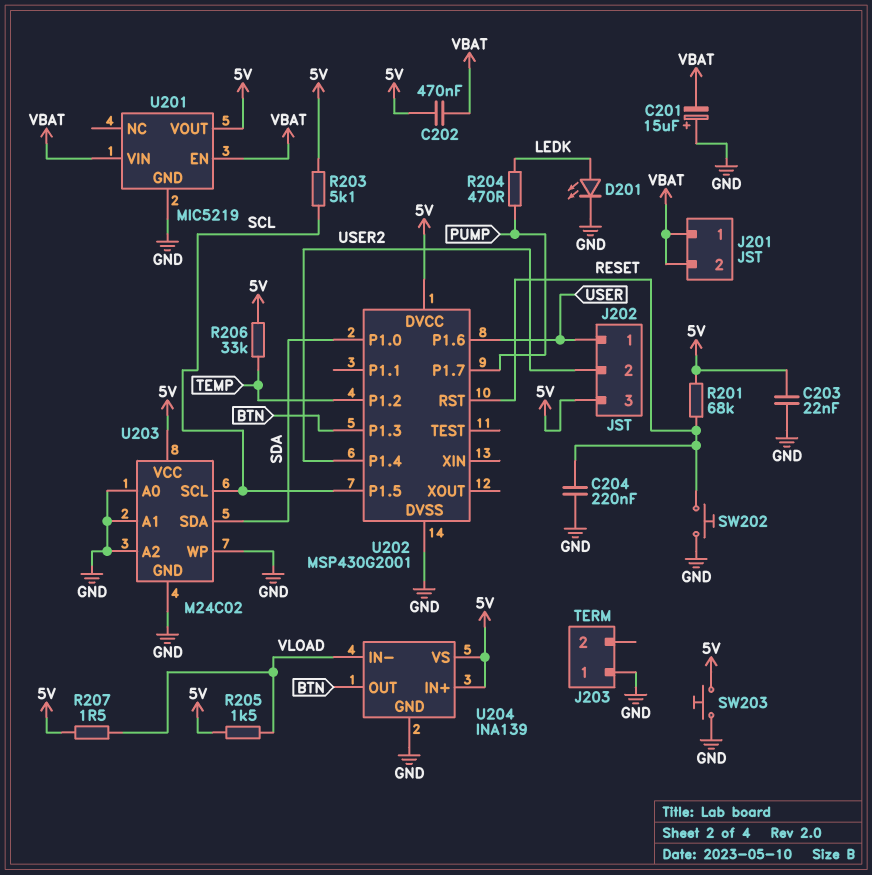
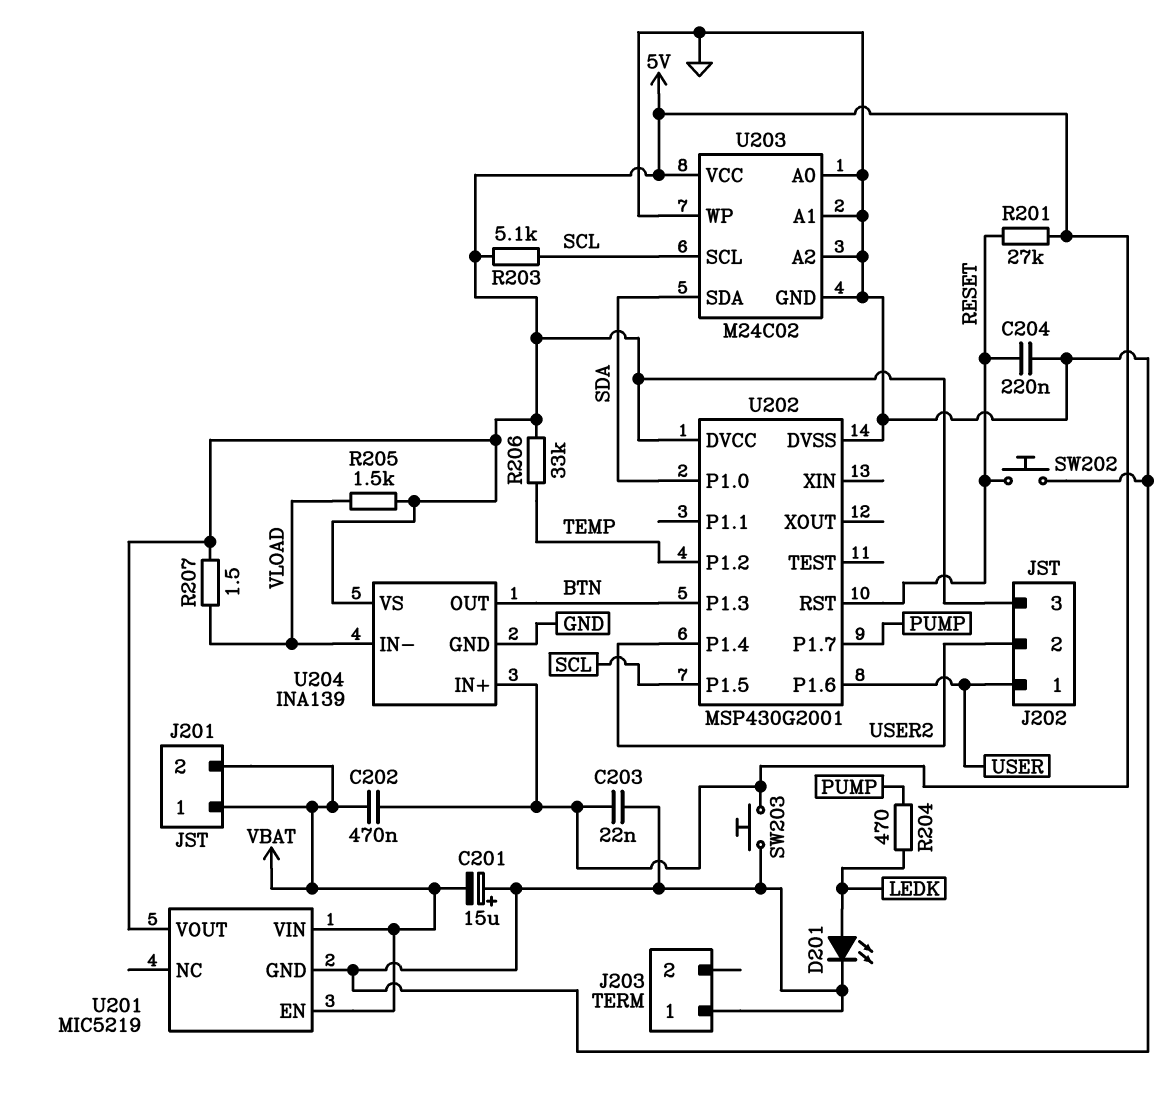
R201: 68k (5V, RESET) -> 27k (5V, RESET)

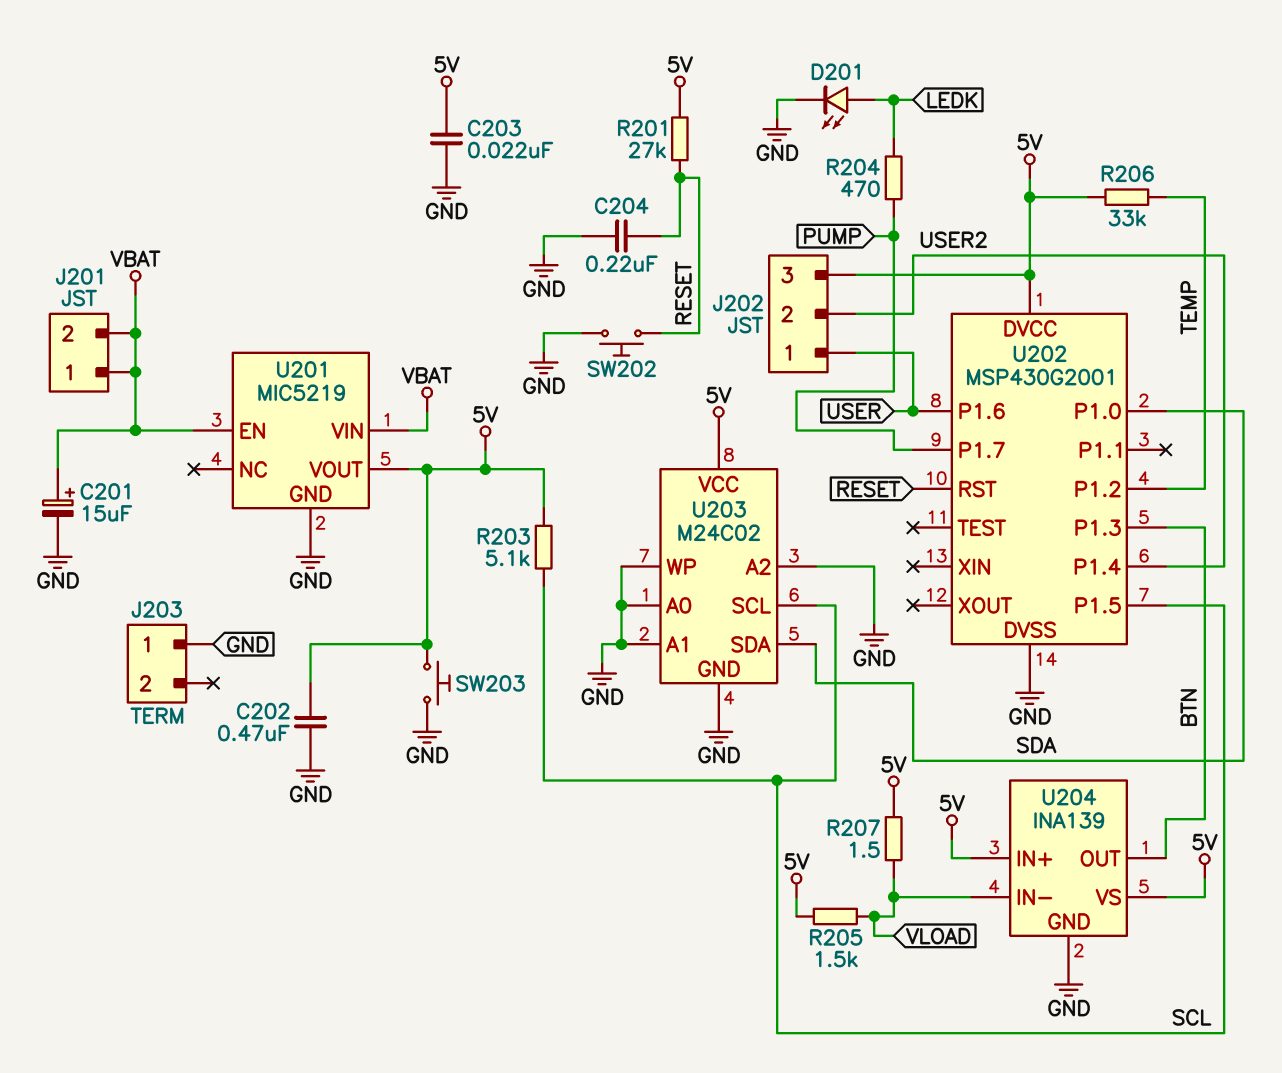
C201: 15uF (plus GND, minus VBAT) -> 15uF (plus VBAT, minus GND)
C202: 470nF (5V, VBAT) -> 470nF (5V, GND)

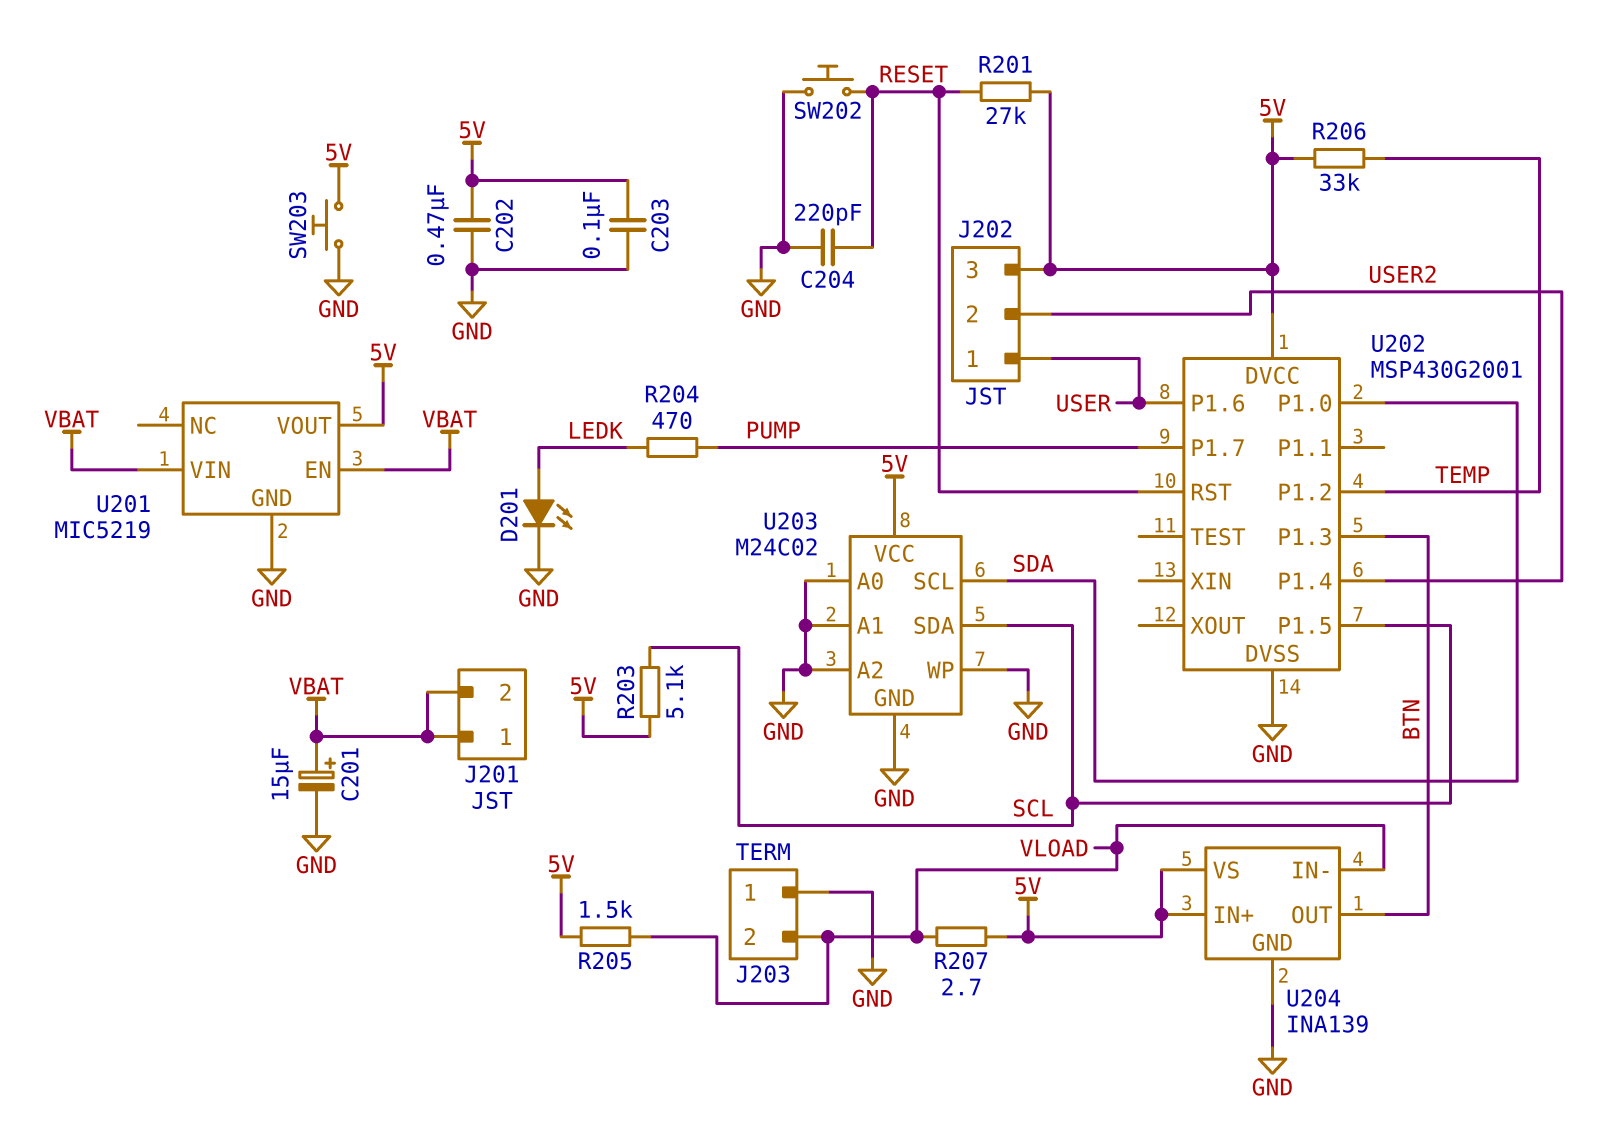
C203: 22nF (5V, GND) -> 100nF (5V, GND)
C204: 220nF (GND, RESET) -> 220pF (GND, RESET)
J203 pin 2: none -> VLOAD
R207: 1.5 (5V, VLOAD) -> 2.7 (5V, VLOAD)
U203 pin SCL: SCL -> SDA
U203 pin SDA: SDA -> SCL

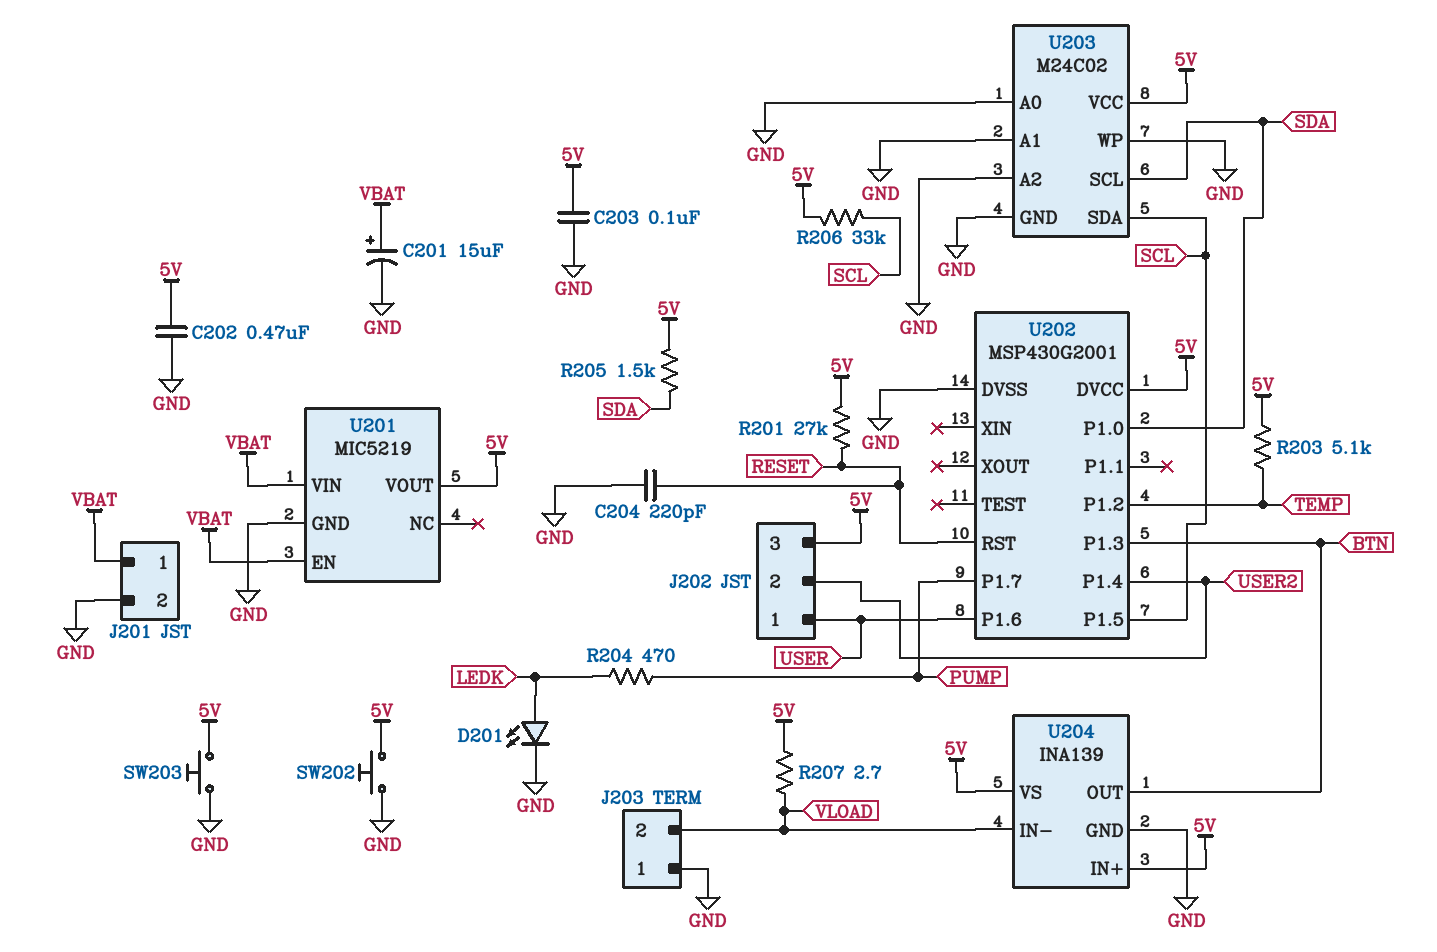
J201 pin 2: VBAT -> GND
R203: 5.1k (5V, SCL) -> 5.1k (5V, TEMP)
R205: 1.5k (5V, VLOAD) -> 1.5k (5V, SDA)
R206: 33k (5V, TEMP) -> 33k (5V, SCL)
SW202: button (GND, RESET) -> button (5V, GND)

